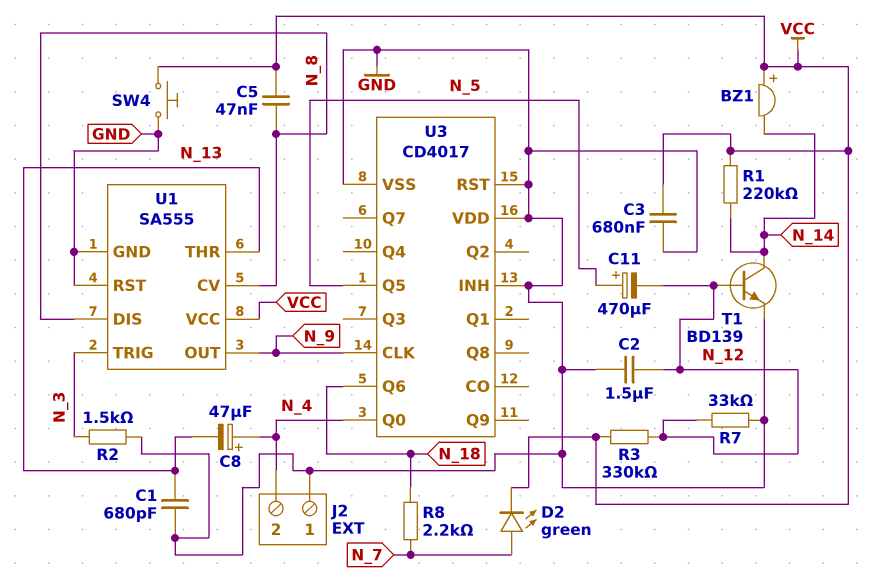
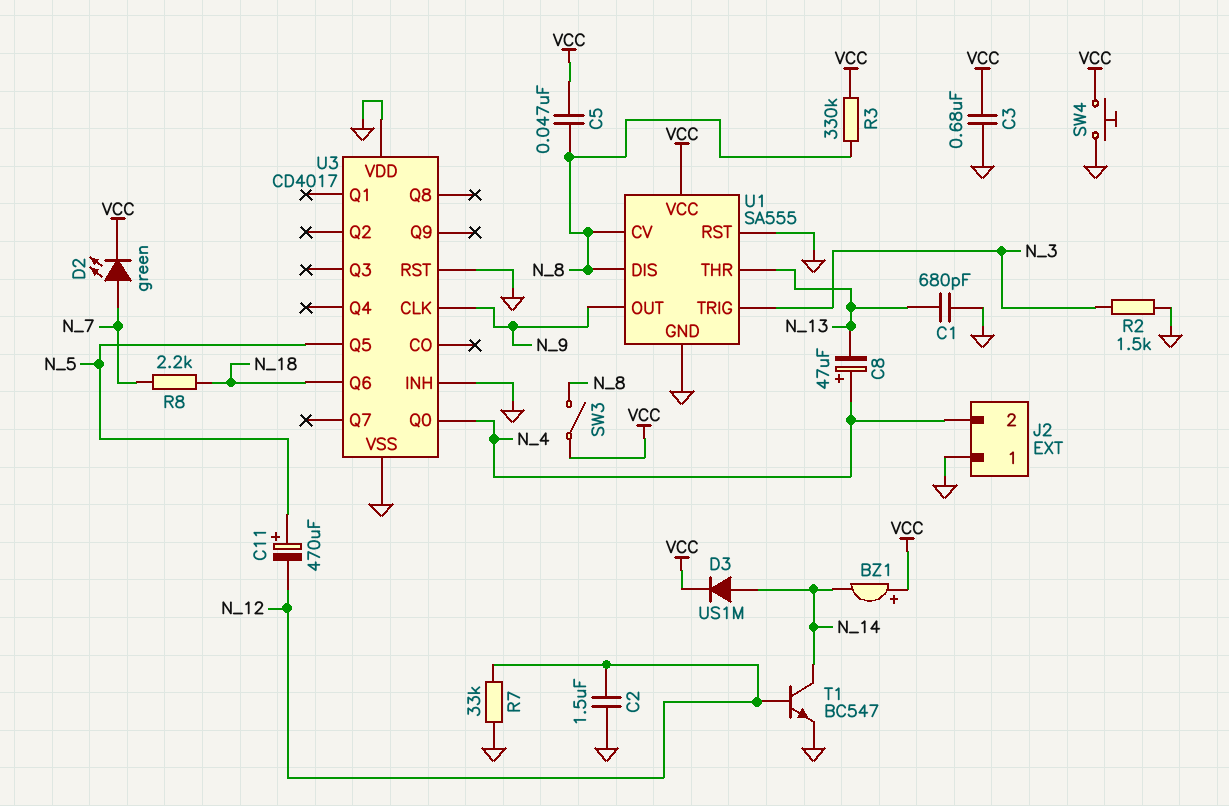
D3: none -> diode US1M (A N_14, K VCC)
R1: 220k (N_14, VCC) -> none
R3: 330k (N_12, VCC) -> 330k (N_8, VCC)
SW3: none -> switch (N_8, VCC)
T1: NPN BD139 (B N_12, C N_14, E GND) -> NPN BC547 (B N_12, C N_14, E GND)

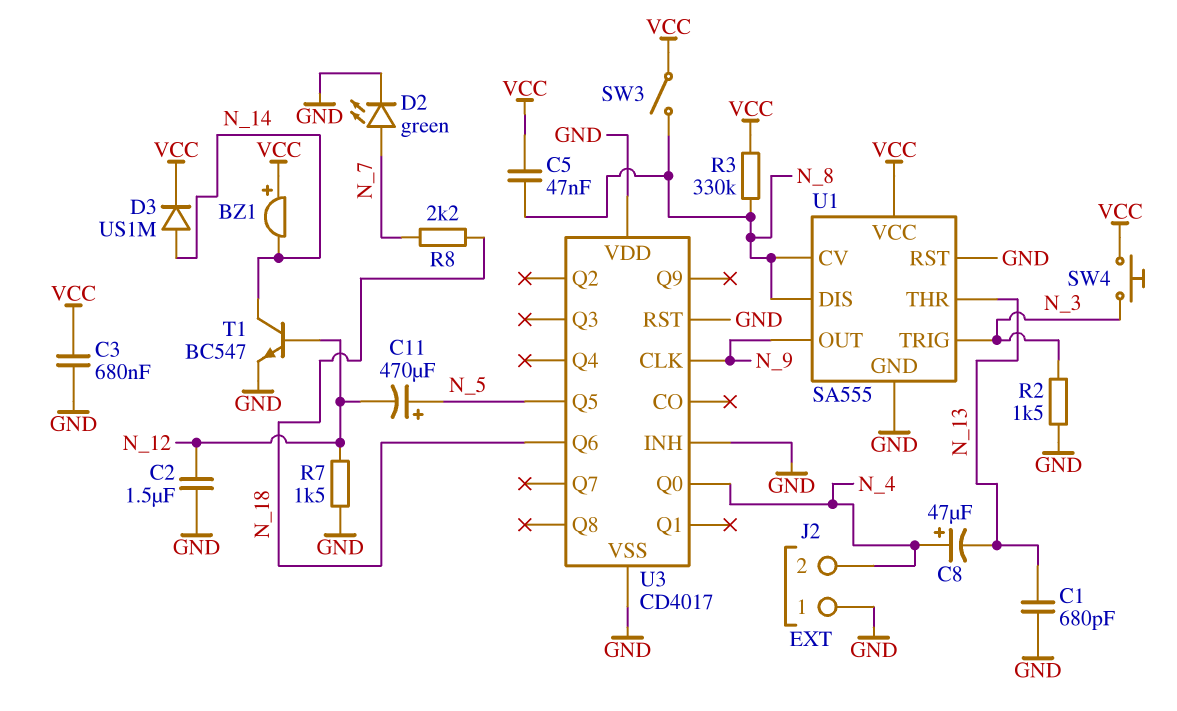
D2: LED green (A N_7, K VCC) -> LED green (A N_7, K GND)
R7: 33k (GND, N_12) -> 1.5k (GND, N_12)
SW4: button (GND, VCC) -> button (N_3, VCC)

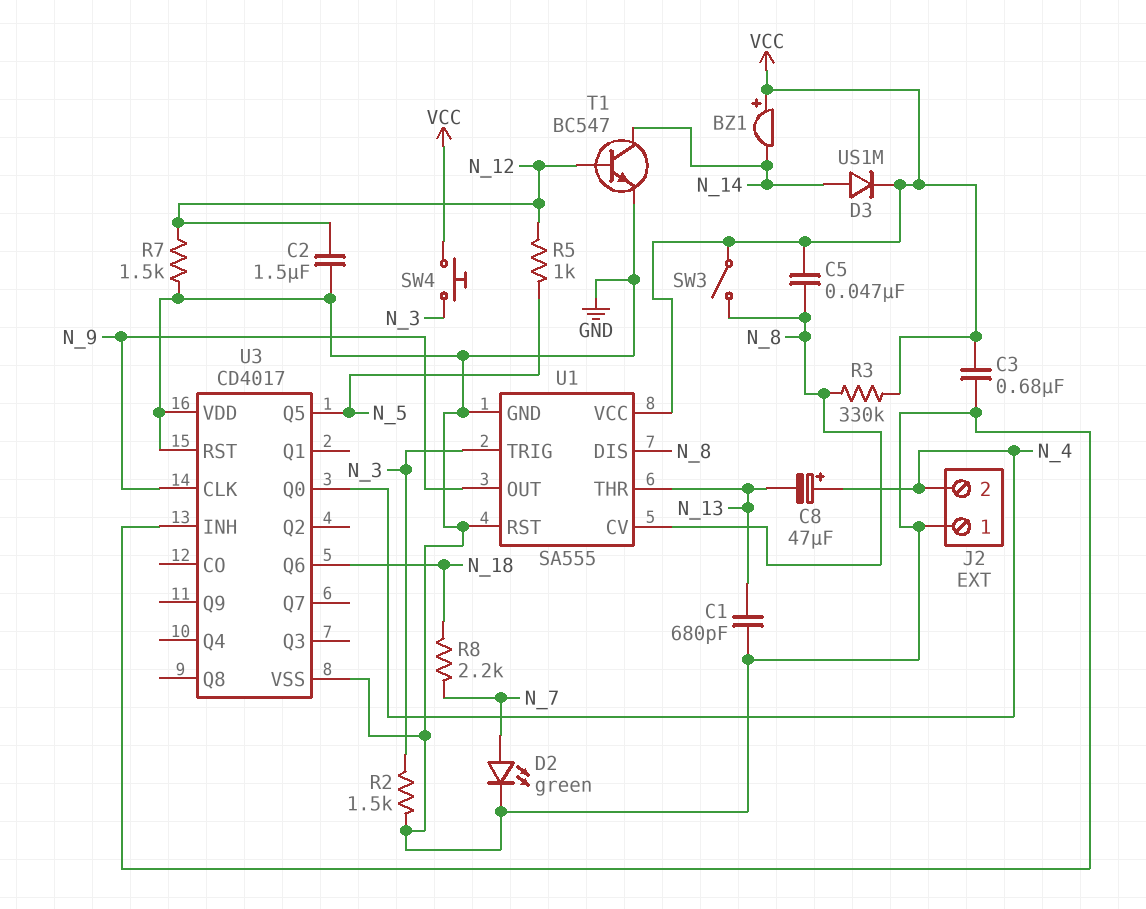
C11: 470uF (plus N_5, minus N_12) -> none
R5: none -> 1k (N_5, N_12)

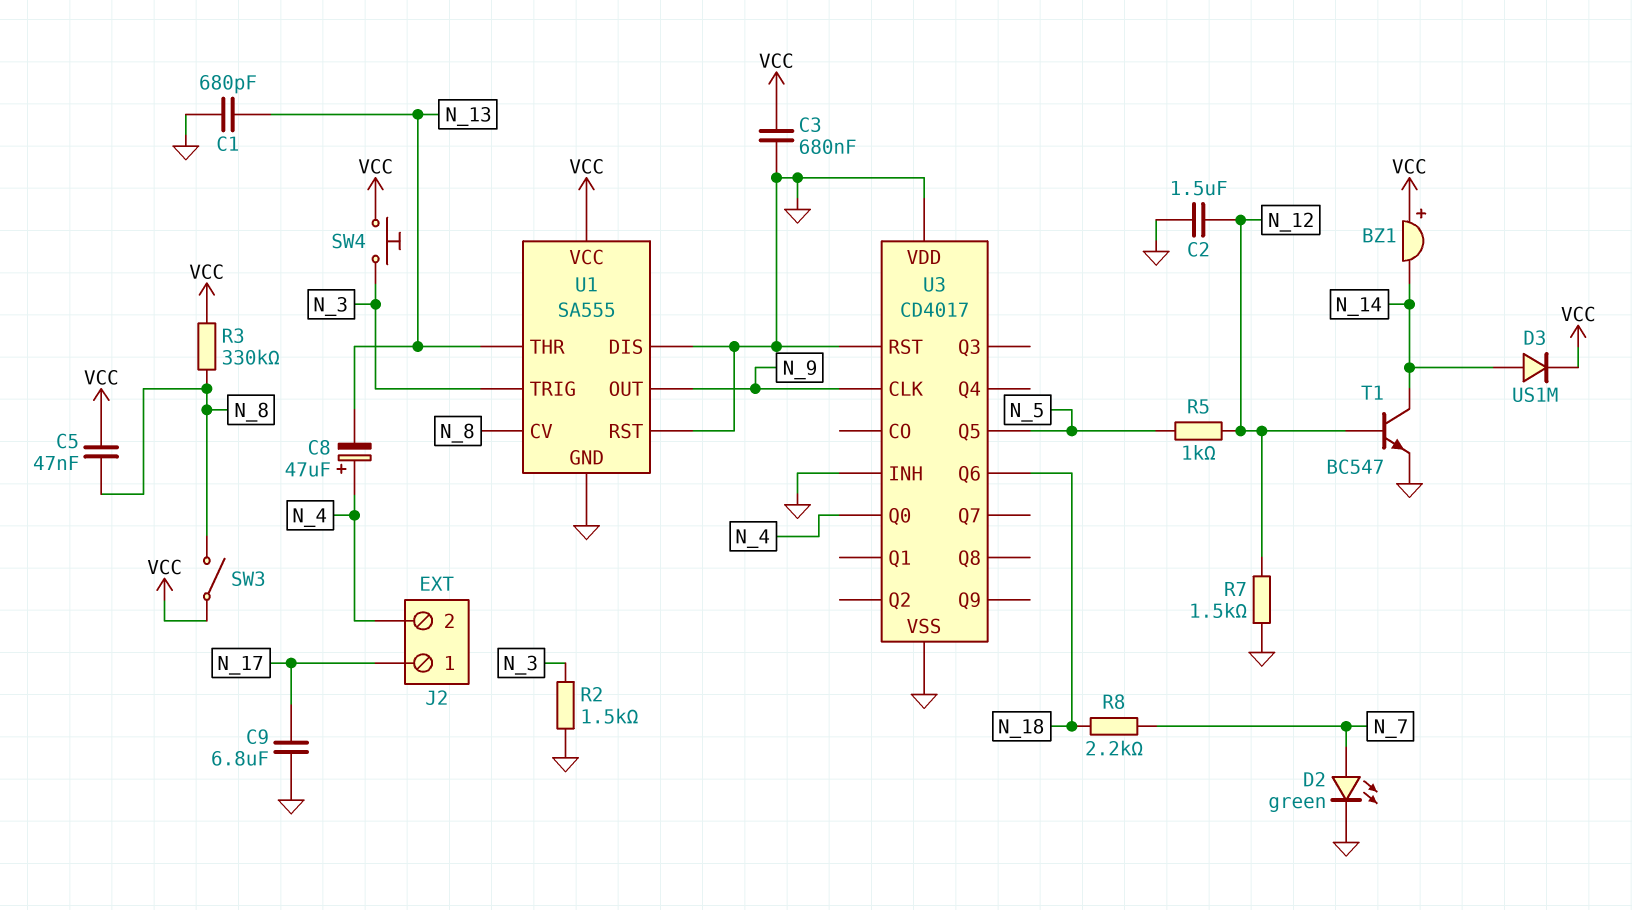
C9: none -> 6.8uF (GND, N_17)
J2 pin 1: GND -> N_17
U1 pin DIS: N_8 -> GND

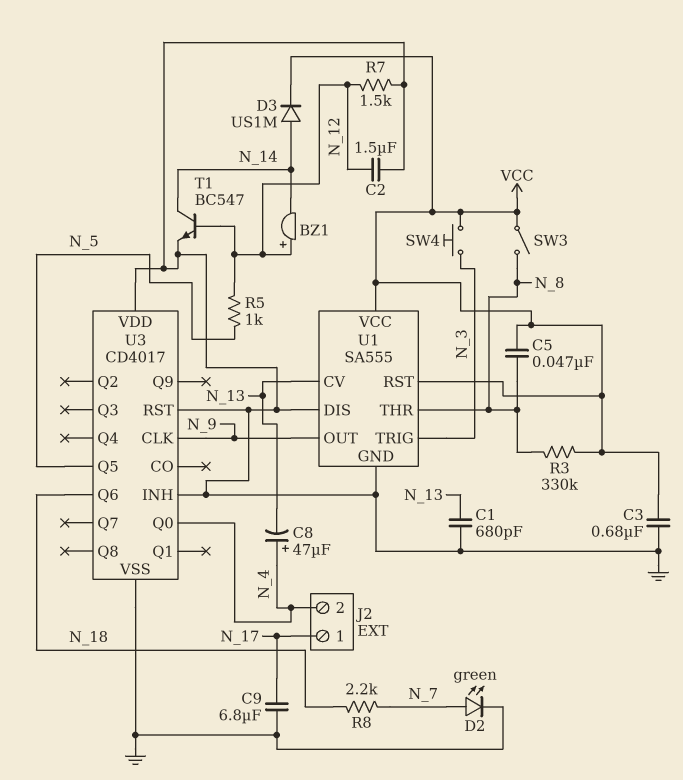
BZ1: buzzer (plus VCC, minus N_14) -> buzzer (plus N_12, minus N_14)
R2: 1.5k (GND, N_3) -> none
U1 pin CV: N_8 -> N_13
U1 pin RST: GND -> VCC
U1 pin THR: N_13 -> N_8

